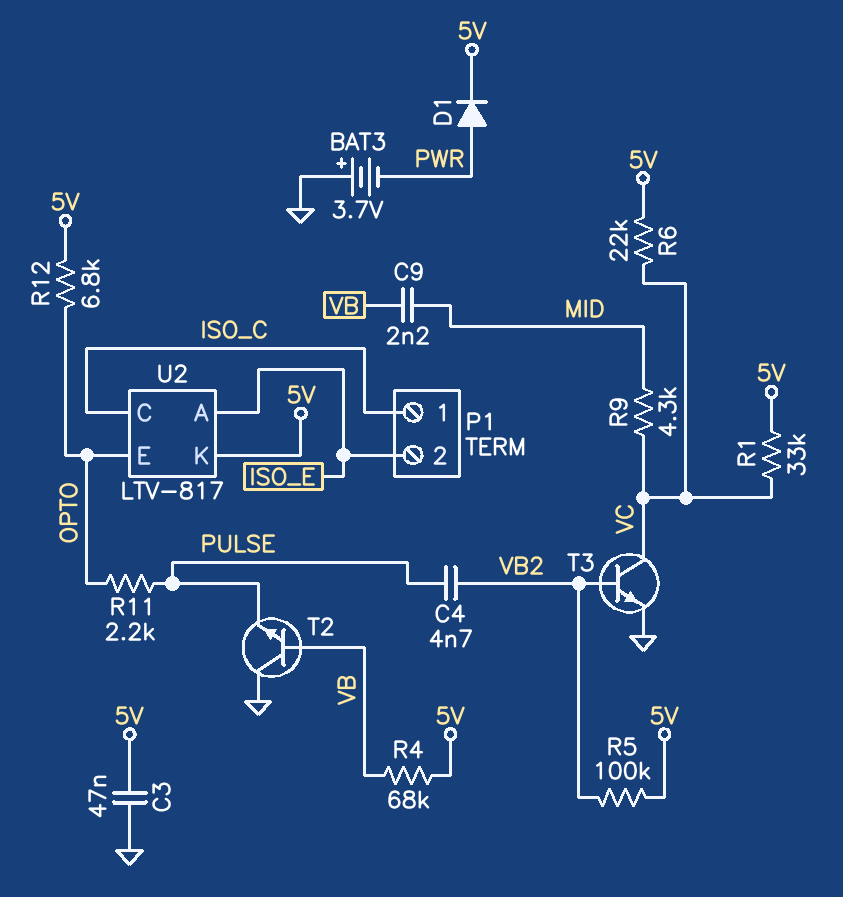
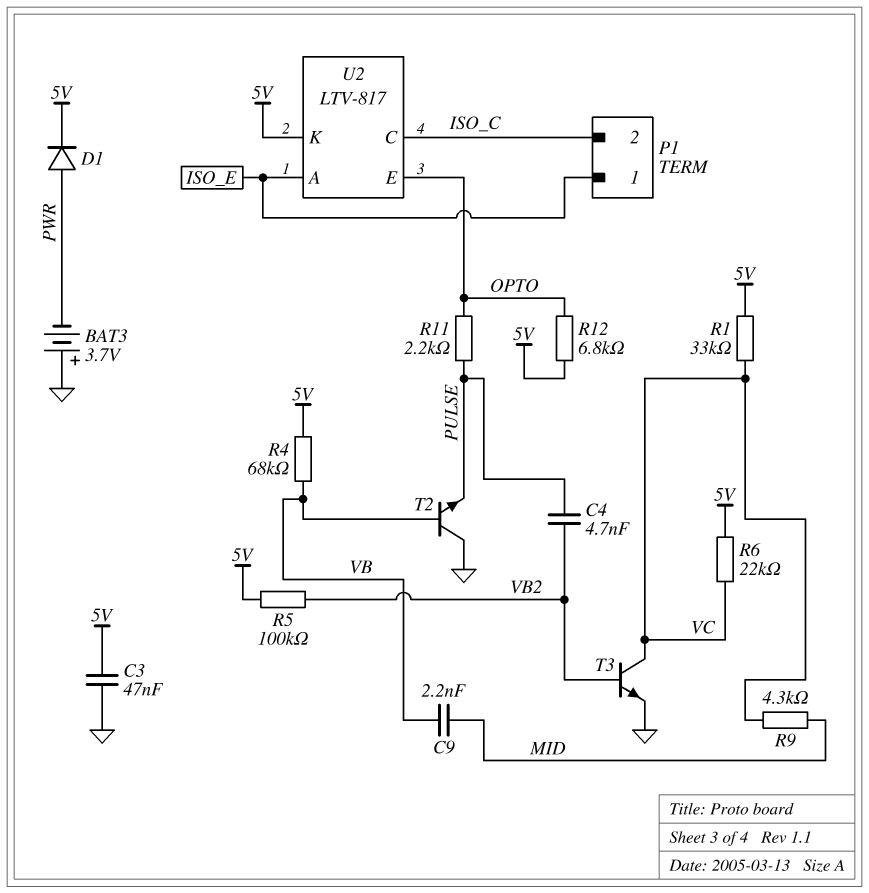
P1 pin 1: ISO_C -> ISO_E
P1 pin 2: ISO_E -> ISO_C

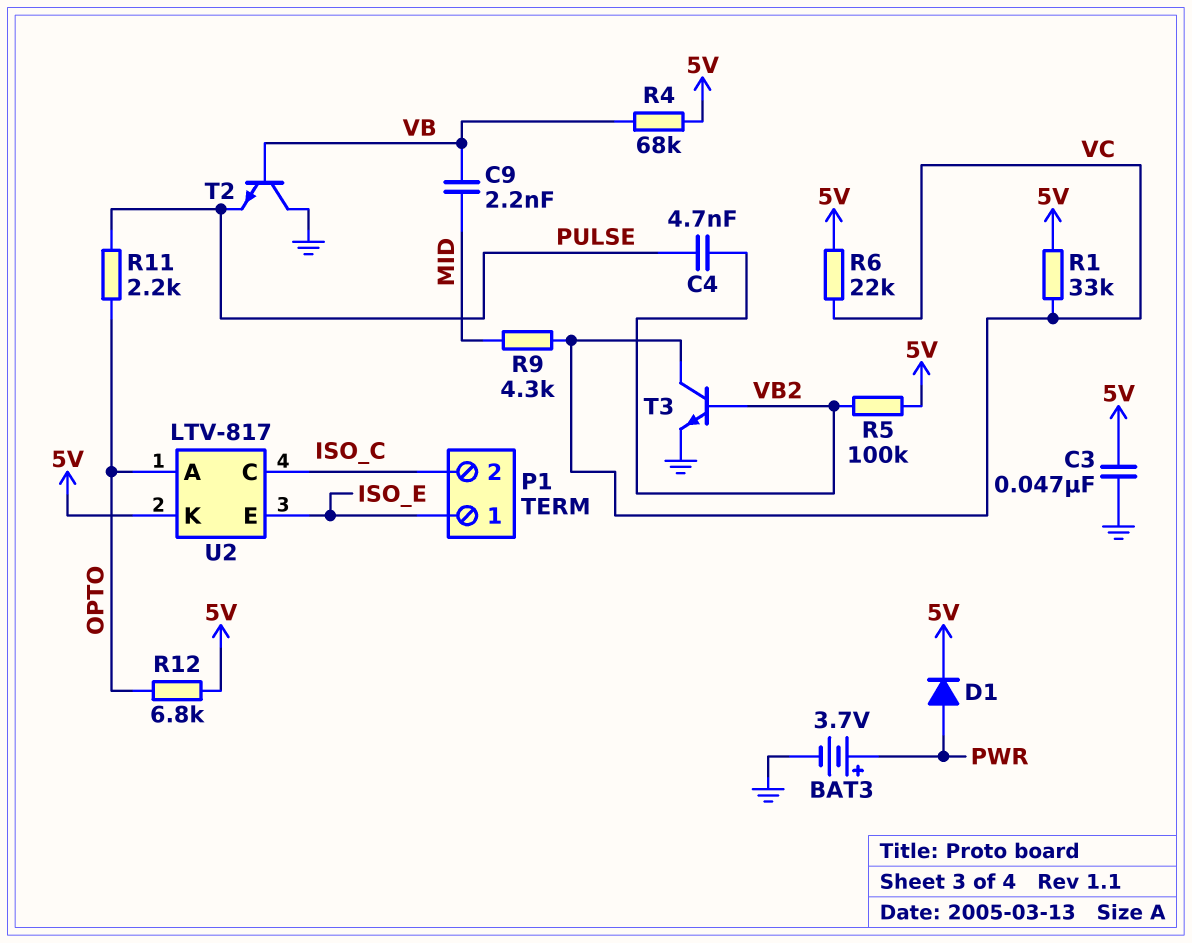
BAT3: 3.7V (plus GND, minus PWR) -> 3.7V (plus PWR, minus GND)
U2 pin A: ISO_E -> OPTO
U2 pin E: OPTO -> ISO_E

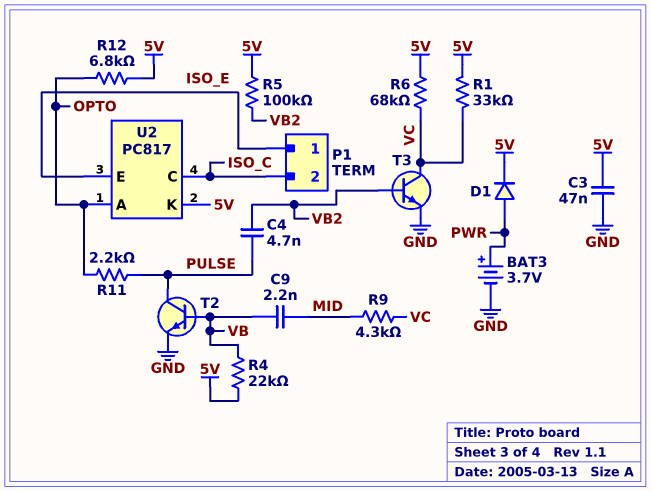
R4: 68k (5V, VB) -> 22k (5V, VB)
R6: 22k (5V, VC) -> 68k (5V, VC)
T2: NPN (B VB, C GND, E PULSE) -> NPN (B VB, C PULSE, E GND)
U2: LTV-817 -> PC817

